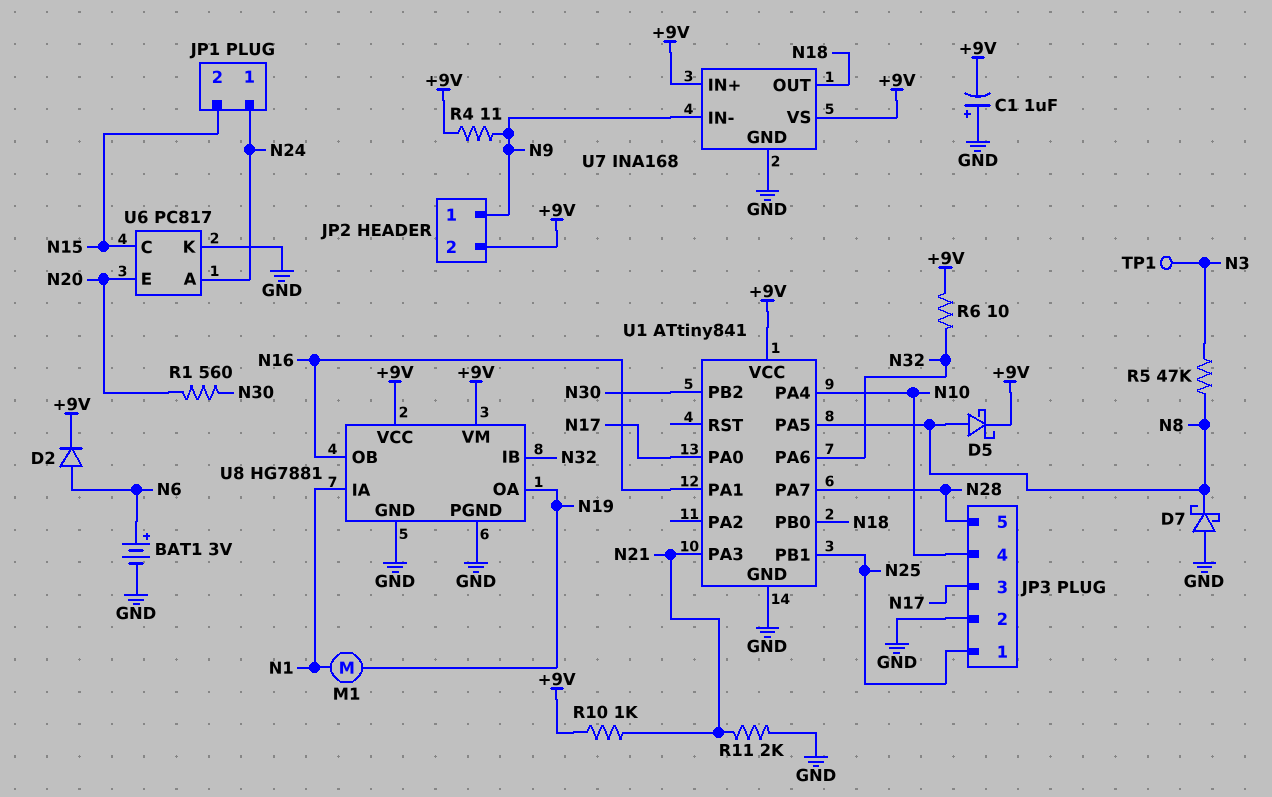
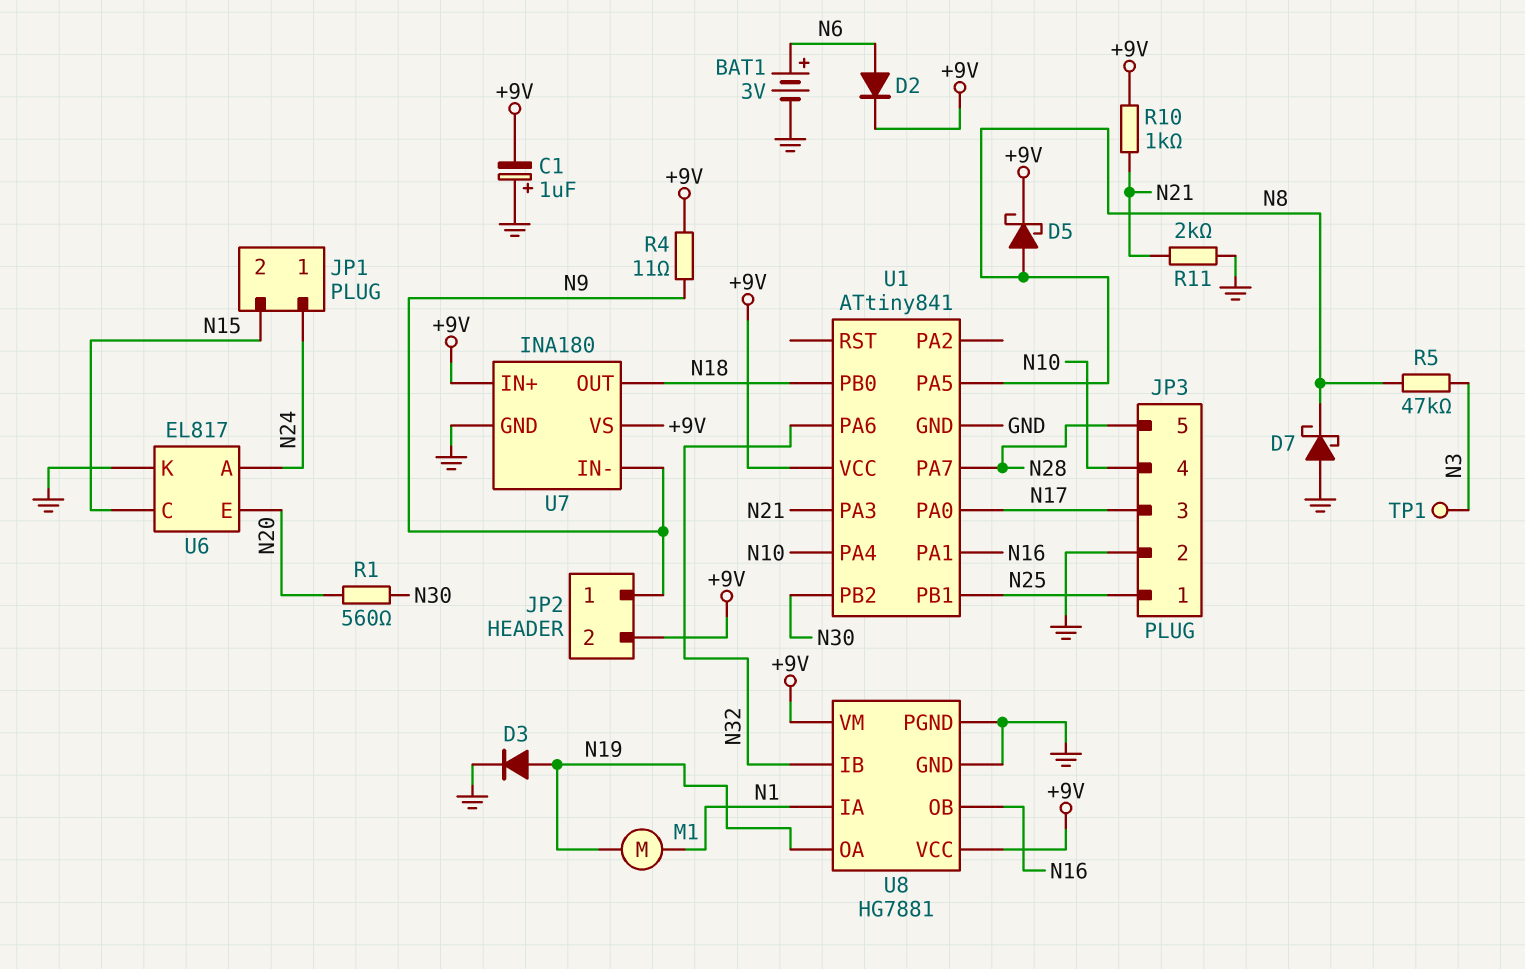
D3: none -> diode (A N19, K GND)
R6: 10 (+9V, N32) -> none
U6: PC817 -> EL817
U7: INA168 -> INA180

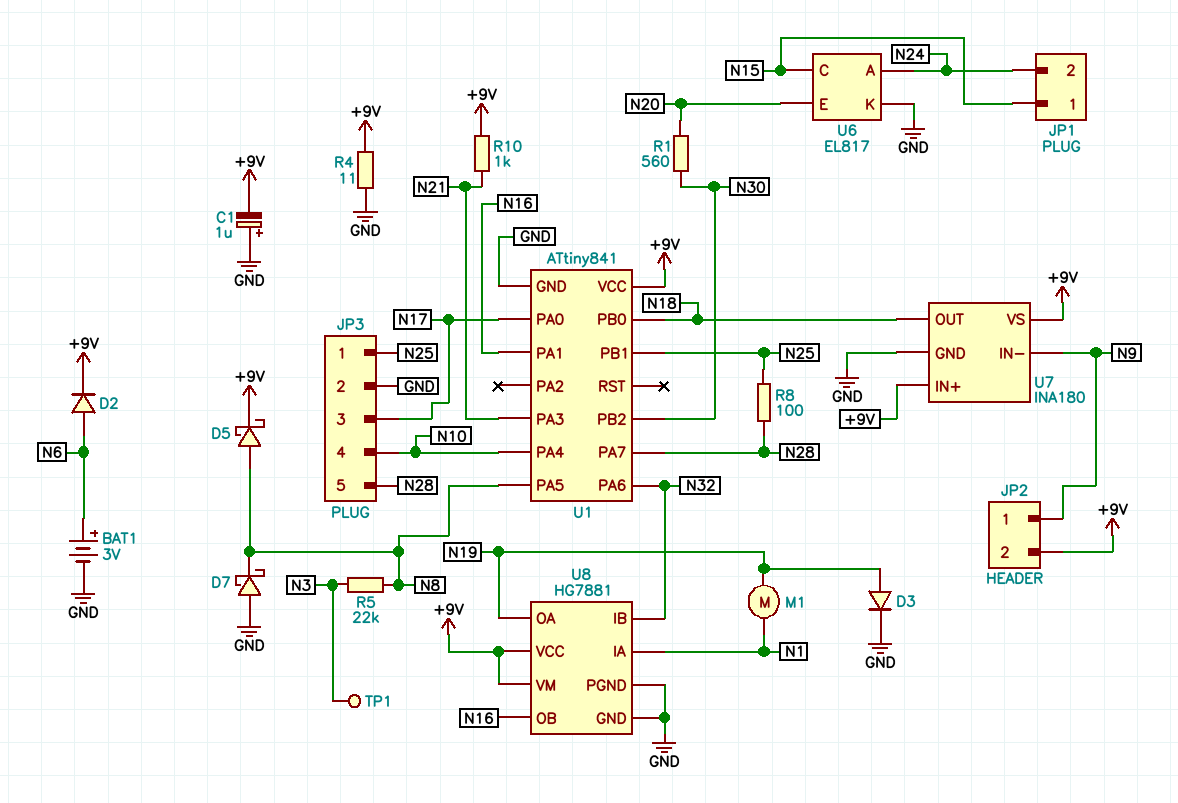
JP1 pin 1: N24 -> N15
JP1 pin 2: N15 -> N24
R4: 11 (+9V, N9) -> 11 (+9V, GND)
R5: 47k (N3, N8) -> 22k (N3, N8)
R8: none -> 100 (N25, N28)
R11: 2k (GND, N21) -> none

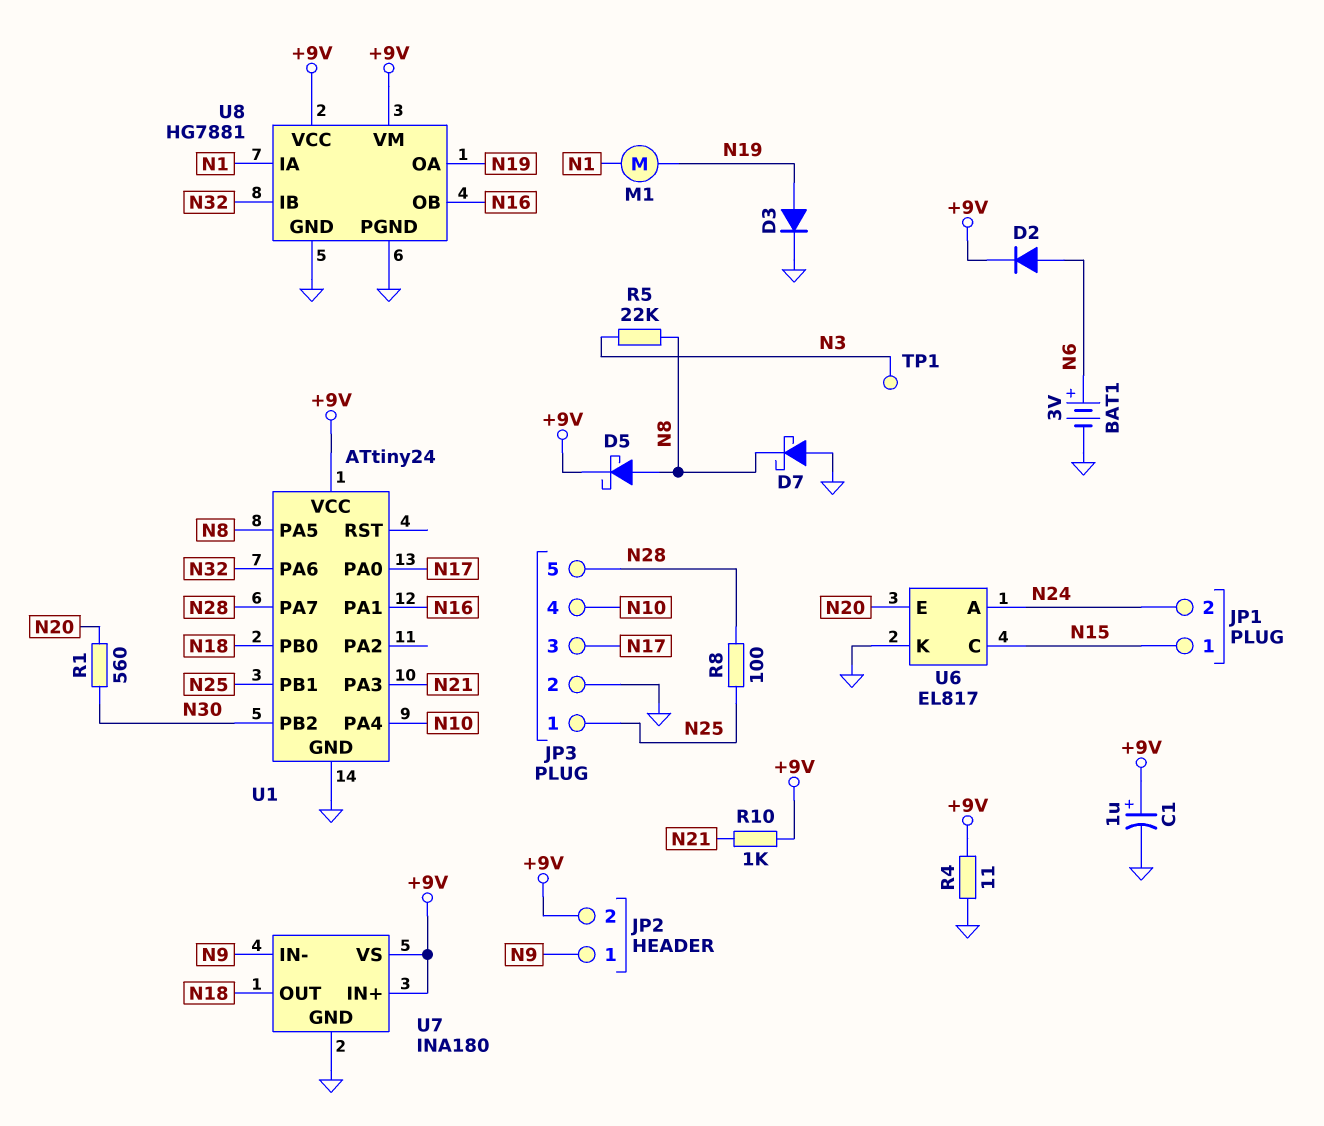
C1: 1uF (plus GND, minus +9V) -> 1uF (plus +9V, minus GND)
U1: ATtiny841 -> ATtiny24

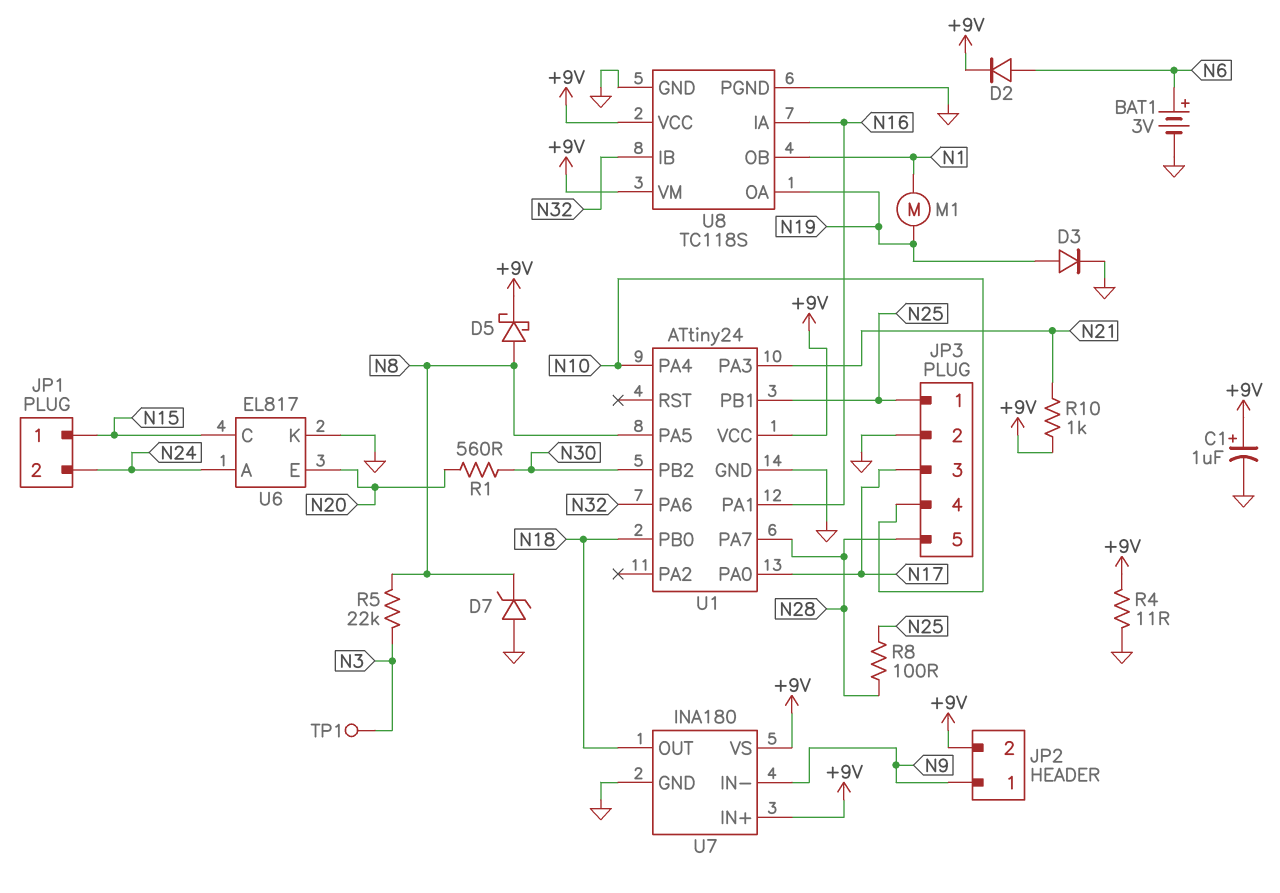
D7: schottky (A GND, K N8) -> zener (A GND, K N8)
U8: HG7881 -> TC118S
U8 pin IA: N1 -> N16
U8 pin OB: N16 -> N1

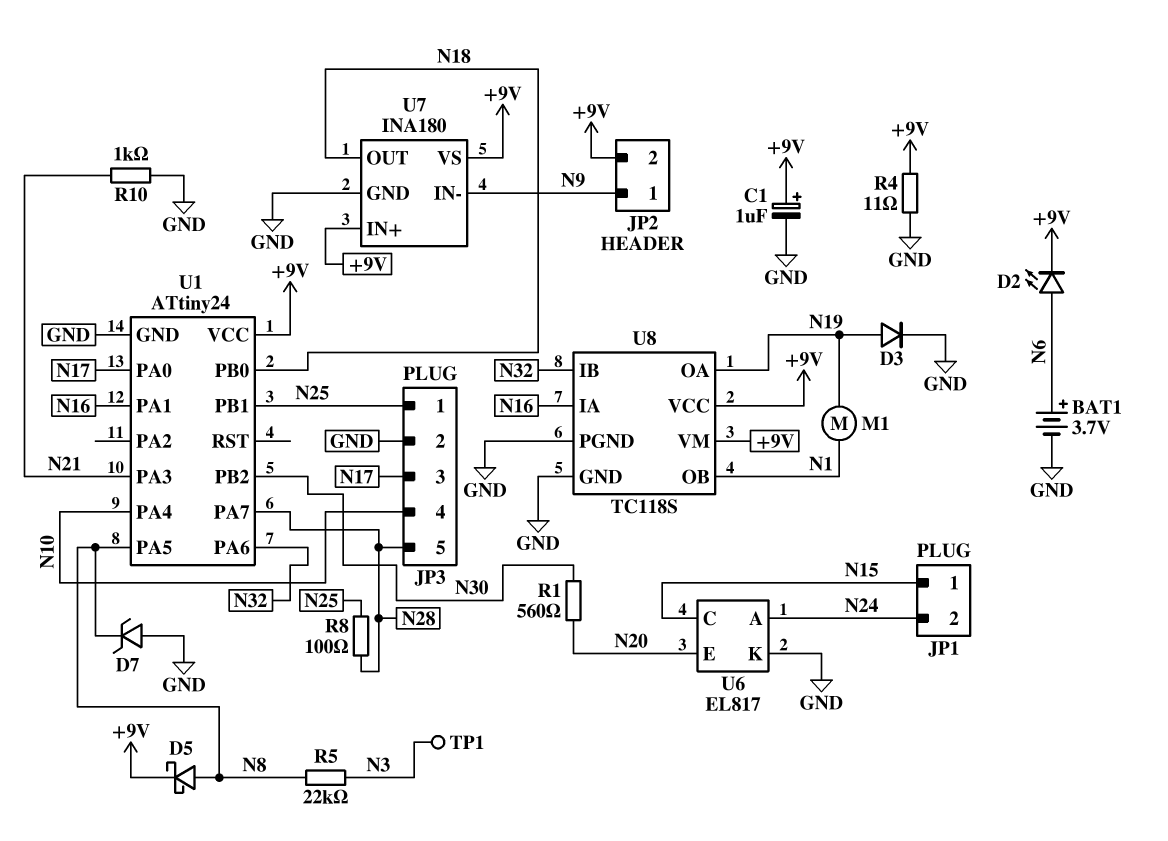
BAT1: 3V (plus N6, minus GND) -> 3.7V (plus N6, minus GND)
D2: diode (A N6, K +9V) -> LED (A N6, K +9V)
R10: 1k (+9V, N21) -> 1k (GND, N21)

